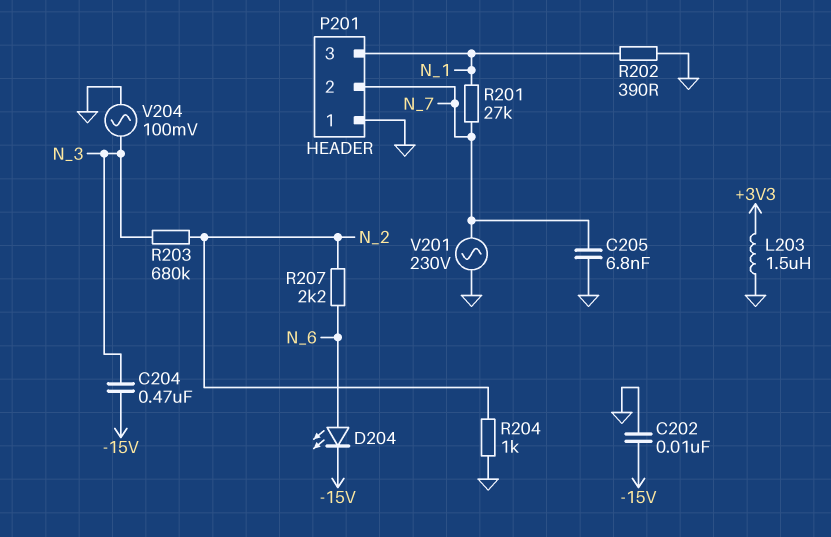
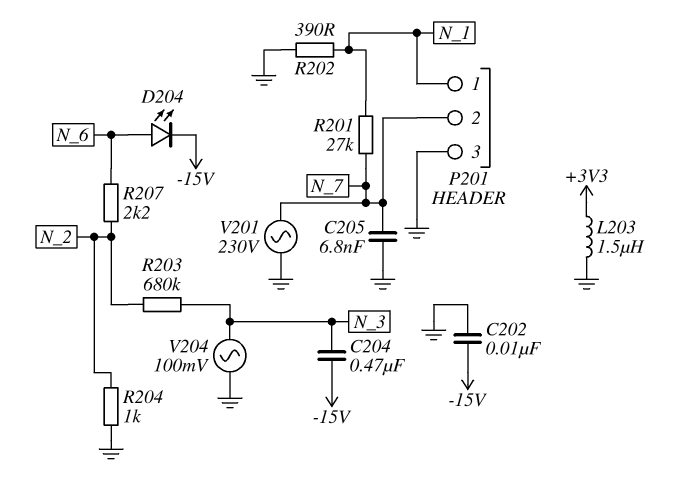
P201 pin 1: GND -> N_1
P201 pin 3: N_1 -> GND

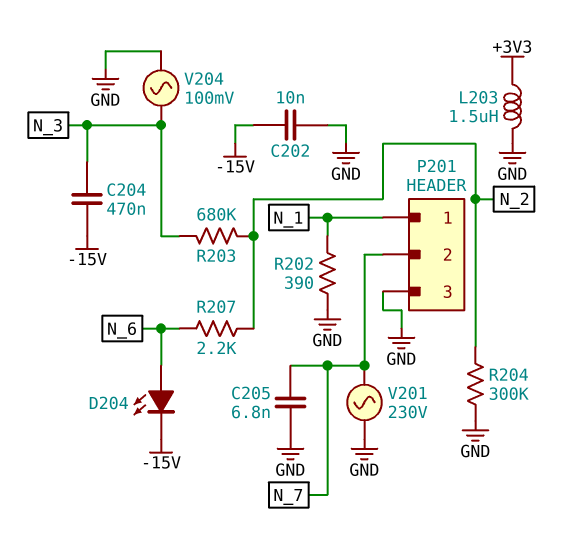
R201: 27k (N_1, N_7) -> none
R204: 1k (GND, N_2) -> 300k (GND, N_2)

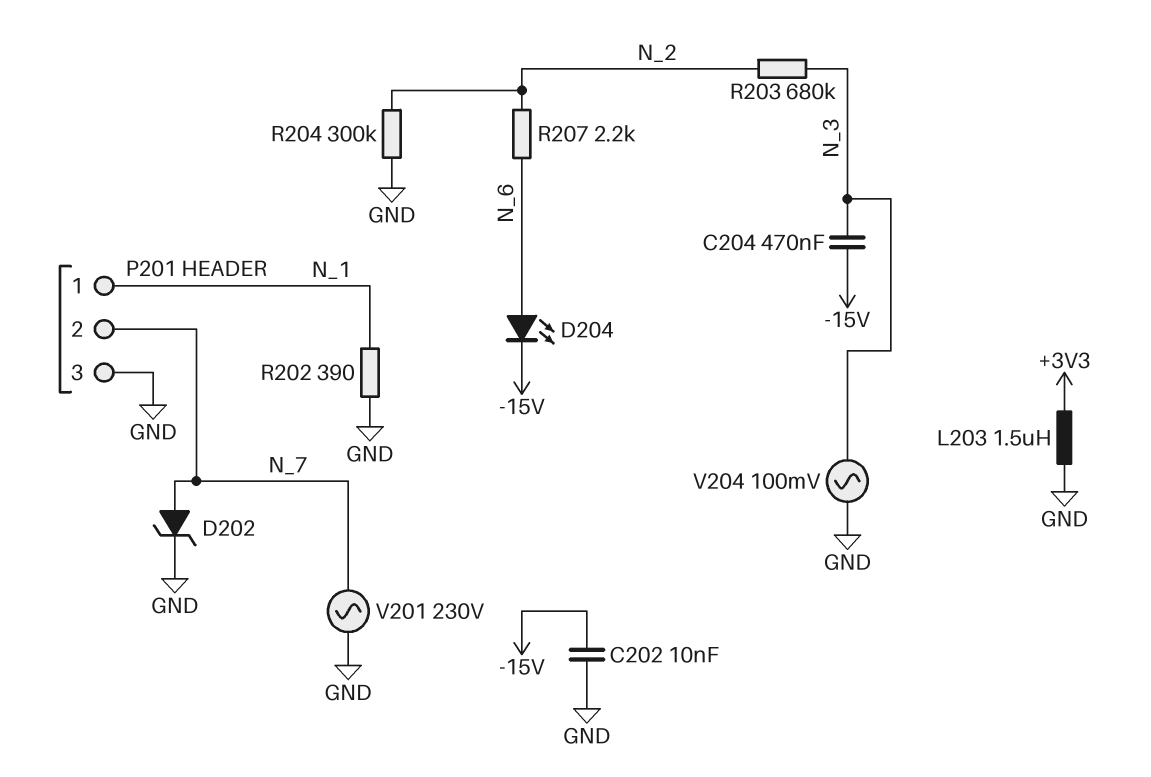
C205: 6.8nF (GND, N_7) -> none
D202: none -> zener (A N_7, K GND)

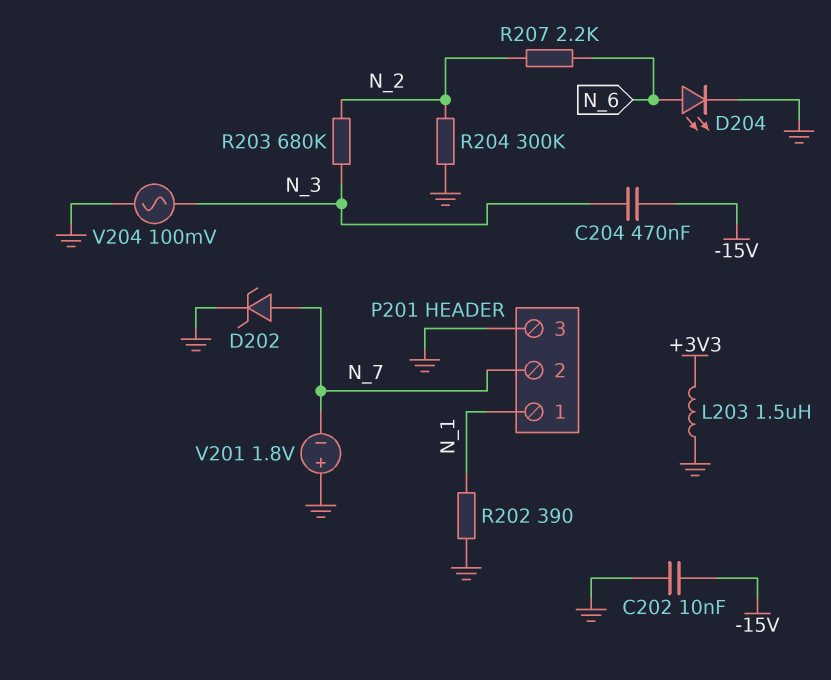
D204: LED (A N_6, K -15V) -> LED (A N_6, K GND)
V201: AC 230V (GND, N_7) -> 1.8V (plus GND, minus N_7)

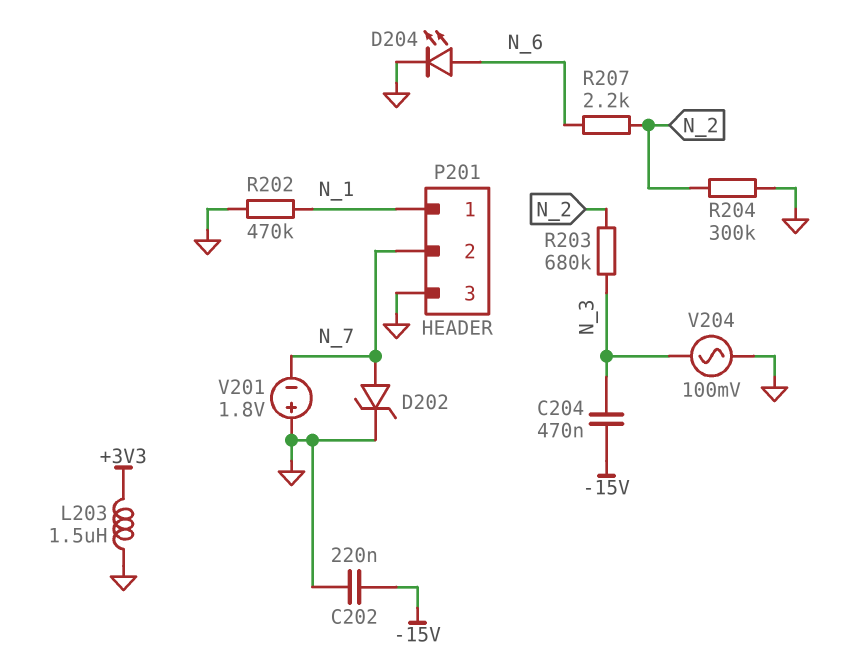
C202: 10nF (-15V, GND) -> 220nF (-15V, GND)
R202: 390 (GND, N_1) -> 470k (GND, N_1)

